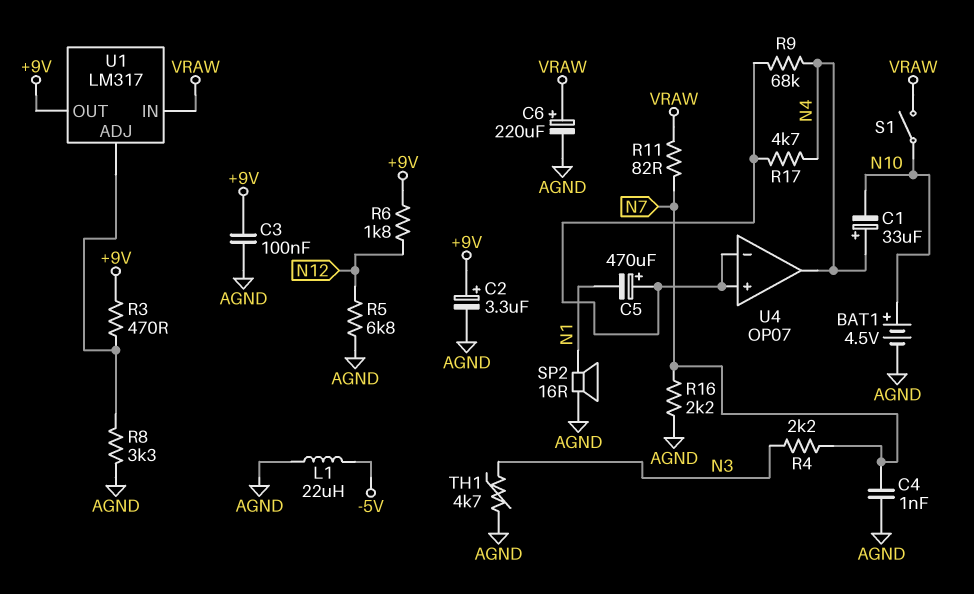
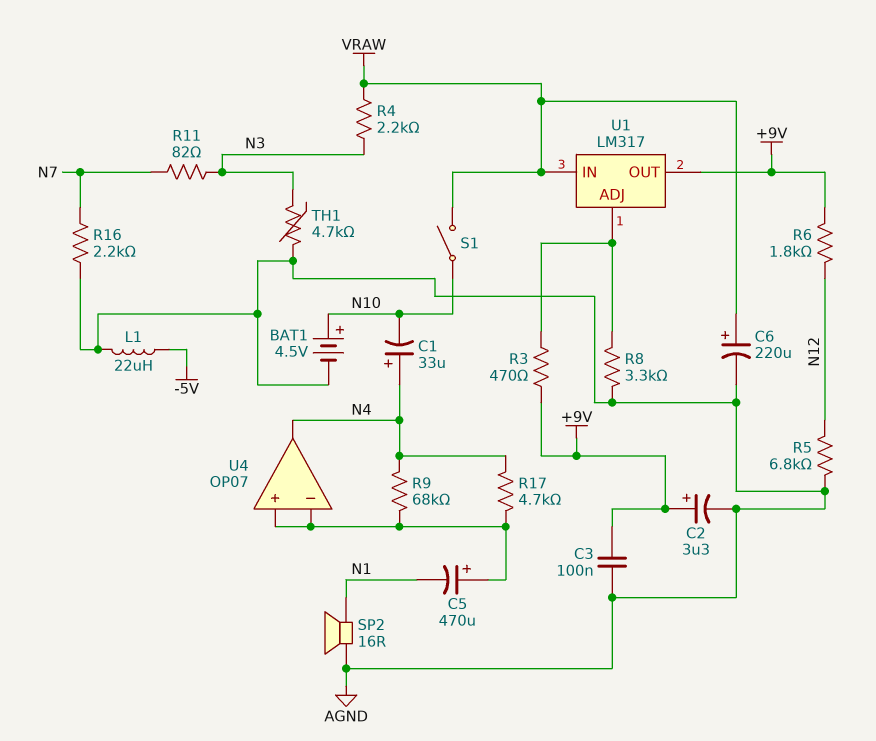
C4: 1nF (AGND, N7) -> none
R4: 2.2k (N3, N7) -> 2.2k (N3, VRAW)
R11: 82 (N7, VRAW) -> 82 (N3, N7)

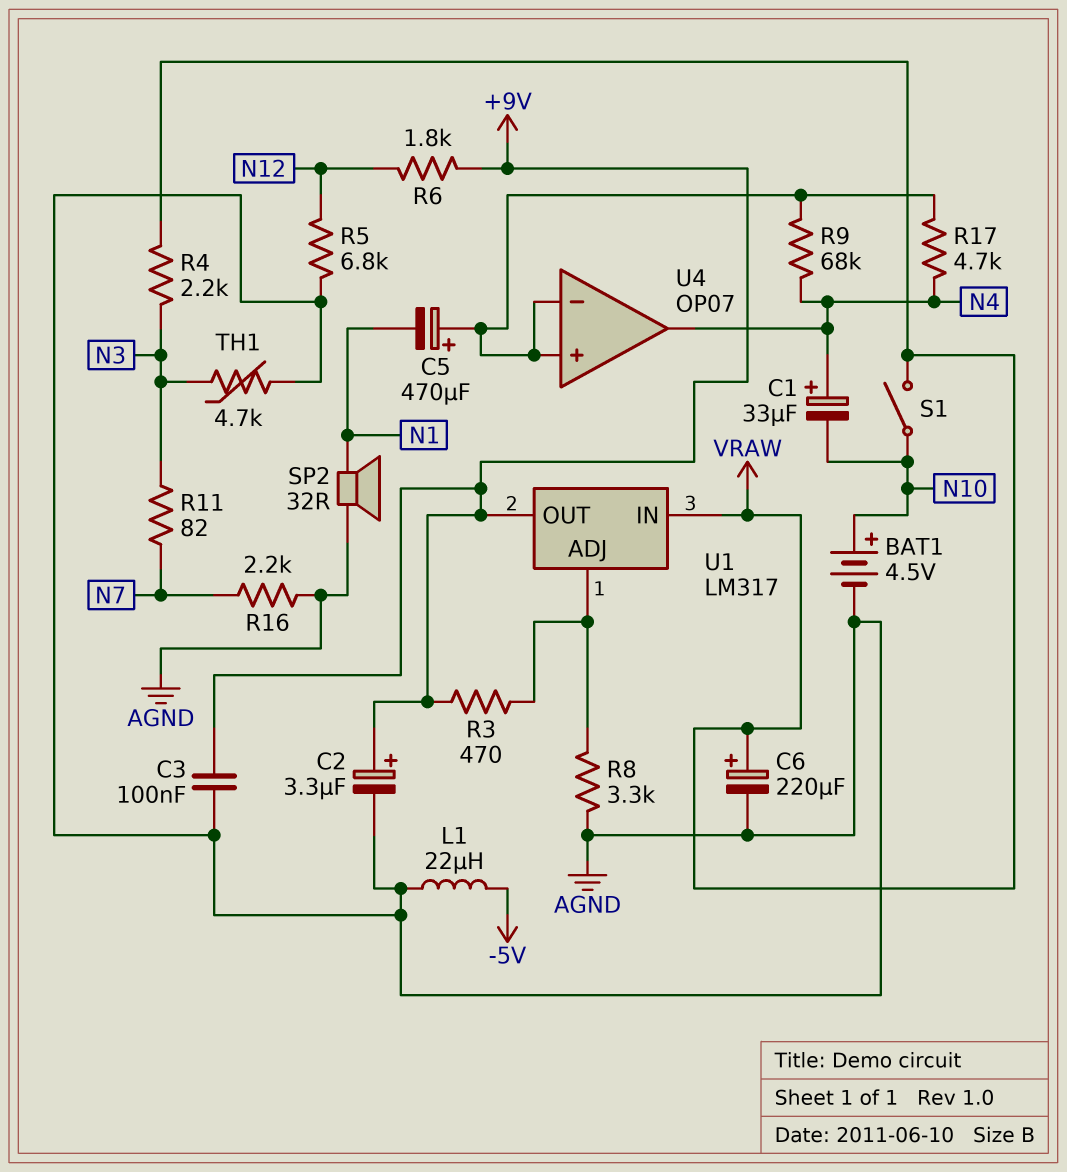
SP2: speaker 16R (AGND, N1) -> speaker 32R (AGND, N1)

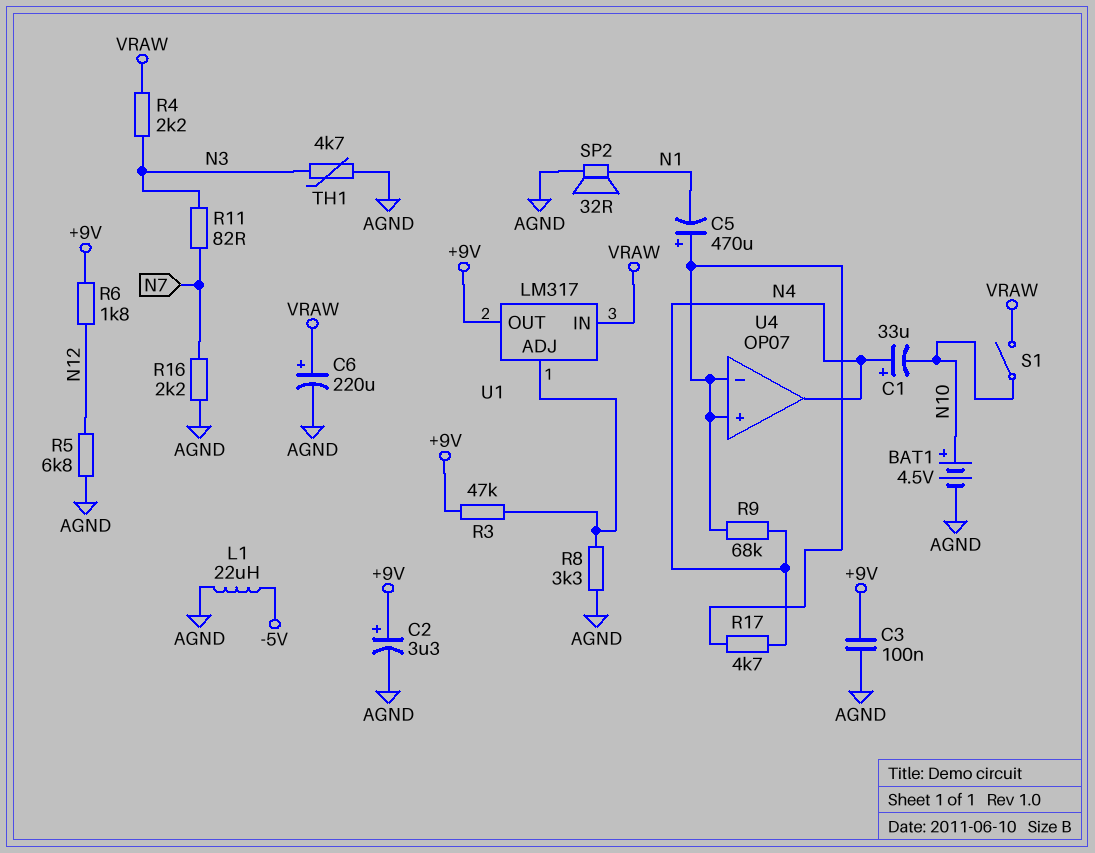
R3: 470 (+9V, U1/ADJ) -> 47k (+9V, U1/ADJ)

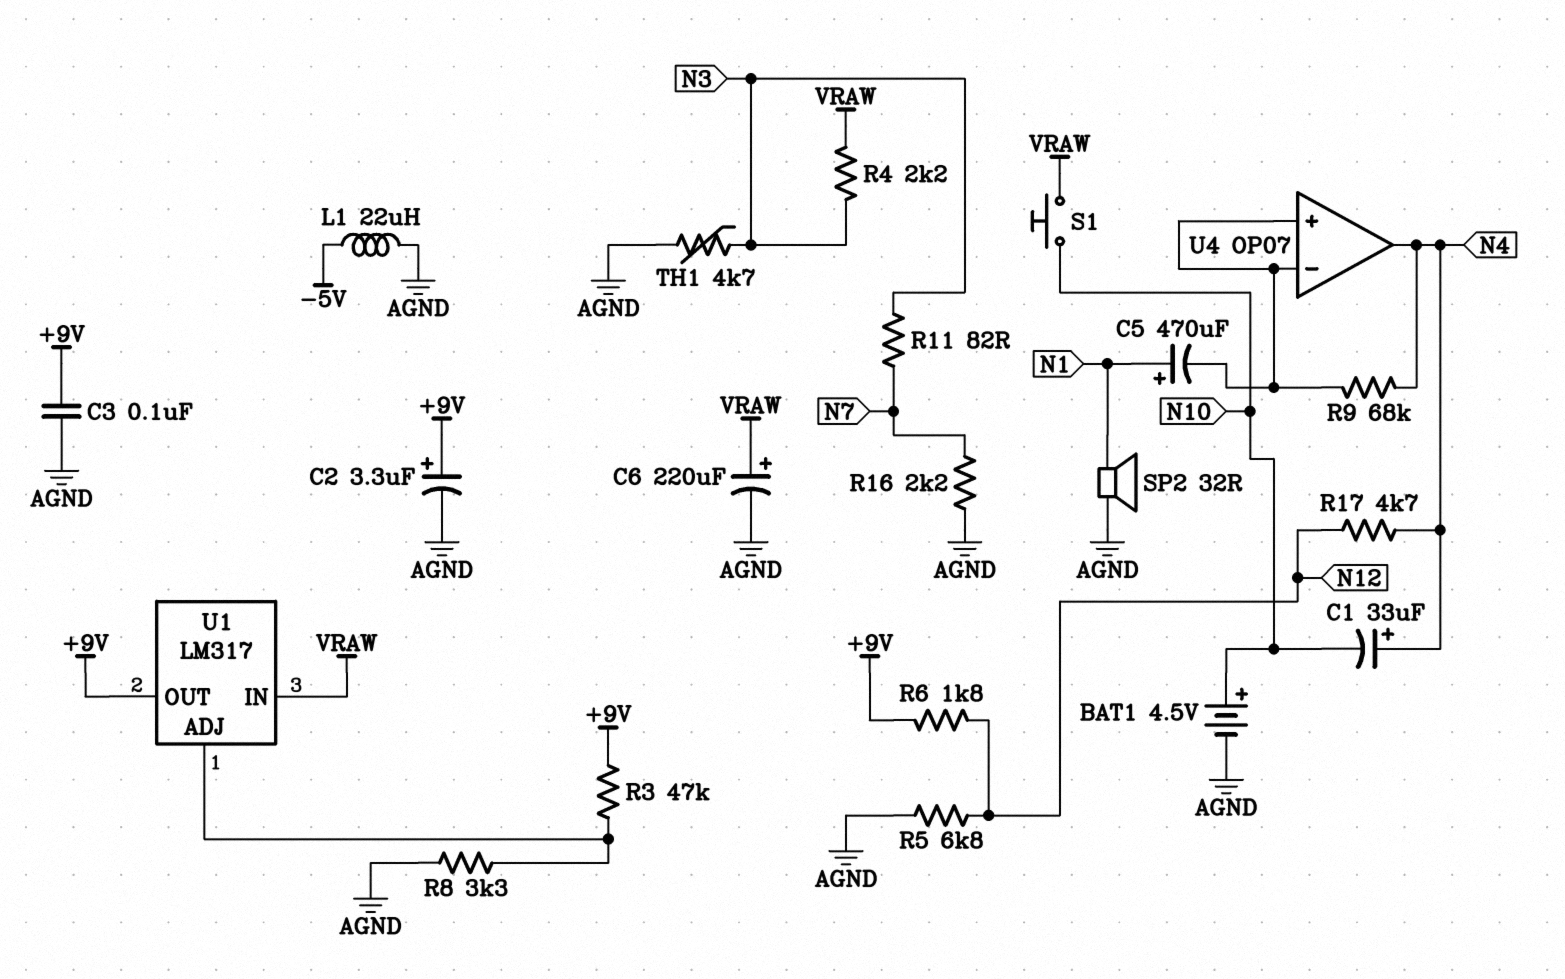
C5: 470uF (plus U4/in+, minus N1) -> 470uF (plus N1, minus U4/in+)
R17: 4.7k (N4, U4/in+) -> 4.7k (N4, N12)
S1: switch (N10, VRAW) -> button (N10, VRAW)

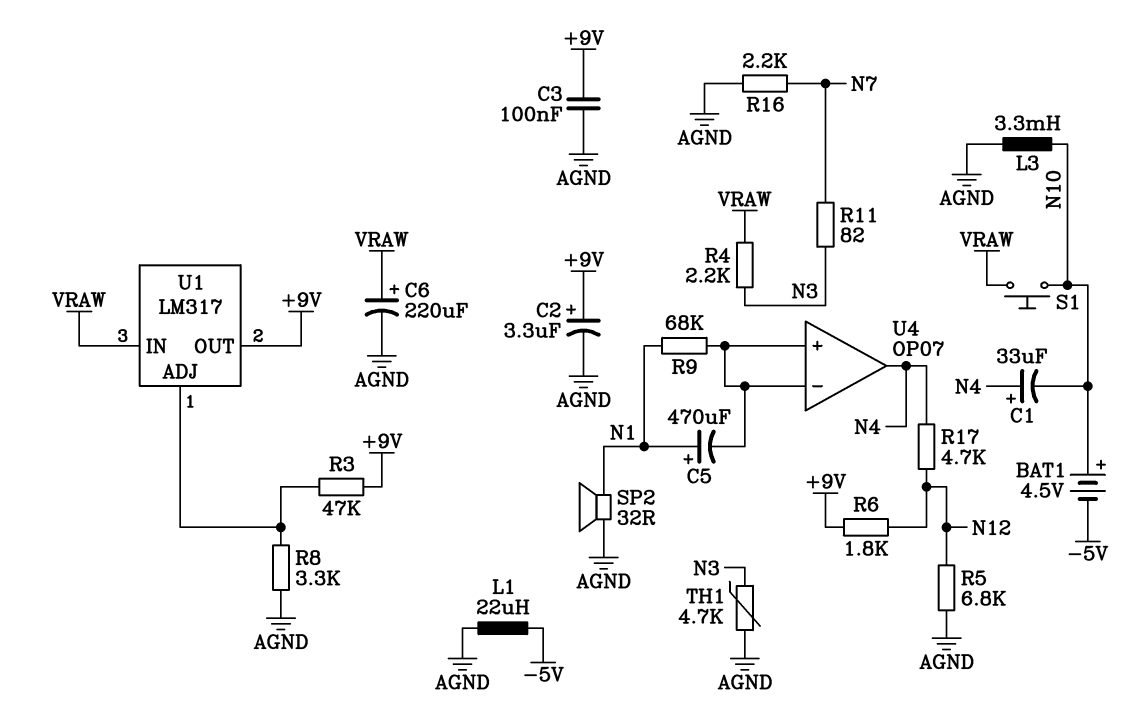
BAT1: 4.5V (plus N10, minus AGND) -> 4.5V (plus N10, minus -5V)
L3: none -> 3.3mH (AGND, N10)
R9: 68k (N4, U4/in+) -> 68k (N1, U4/in+)

